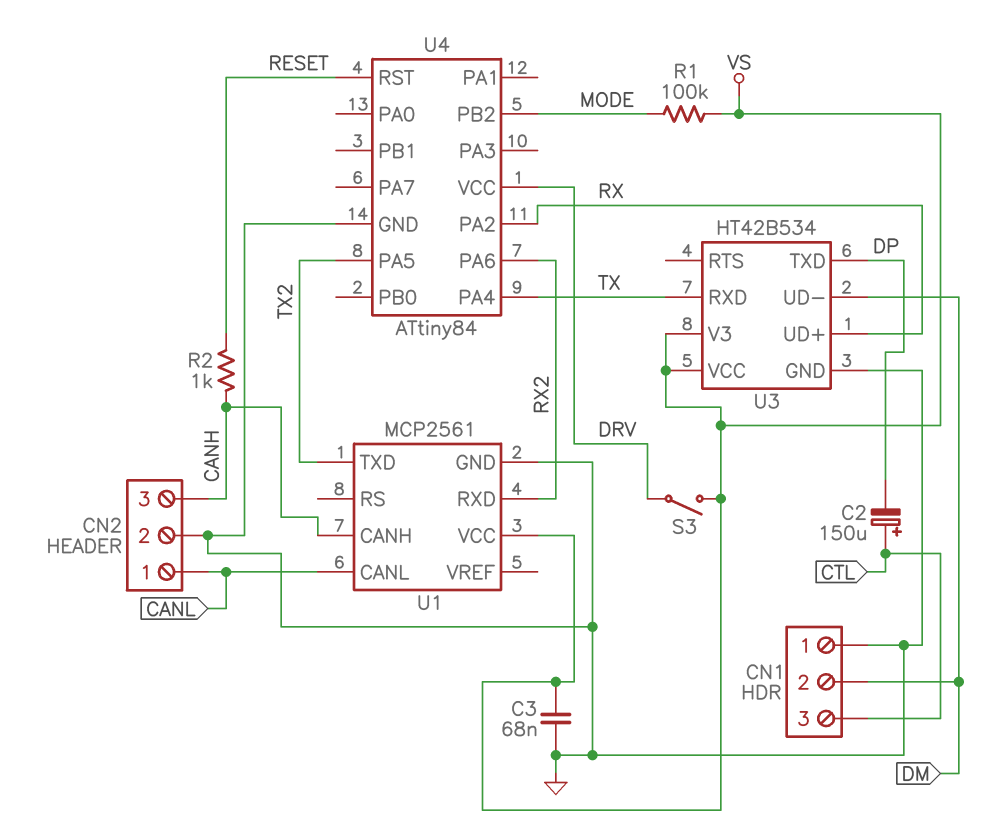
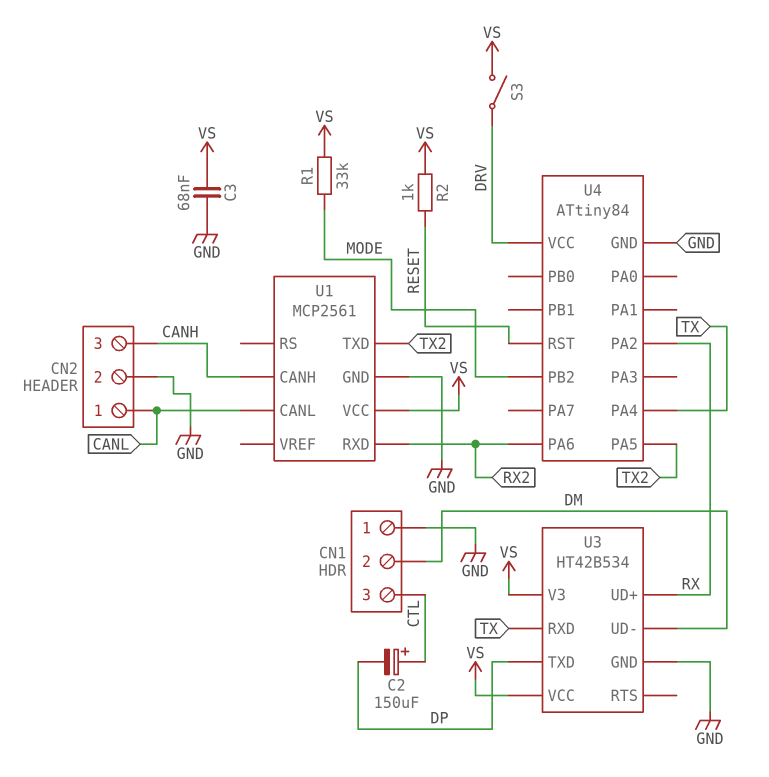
R1: 100k (MODE, VS) -> 33k (MODE, VS)
R2: 1k (CANH, RESET) -> 1k (RESET, VS)

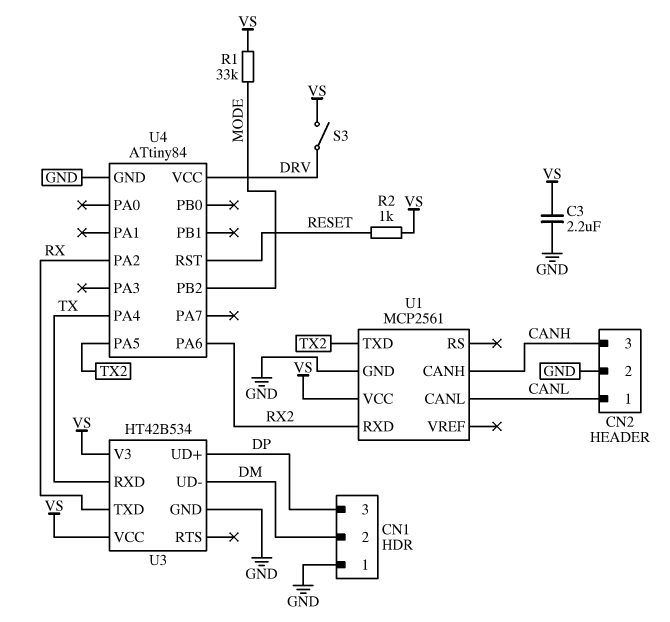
C2: 150uF (plus CTL, minus DP) -> none
C3: 68nF (GND, VS) -> 2.2uF (GND, VS)
CN1 pin 3: CTL -> DP
U3 pin TXD: DP -> RX
U3 pin UD+: RX -> DP

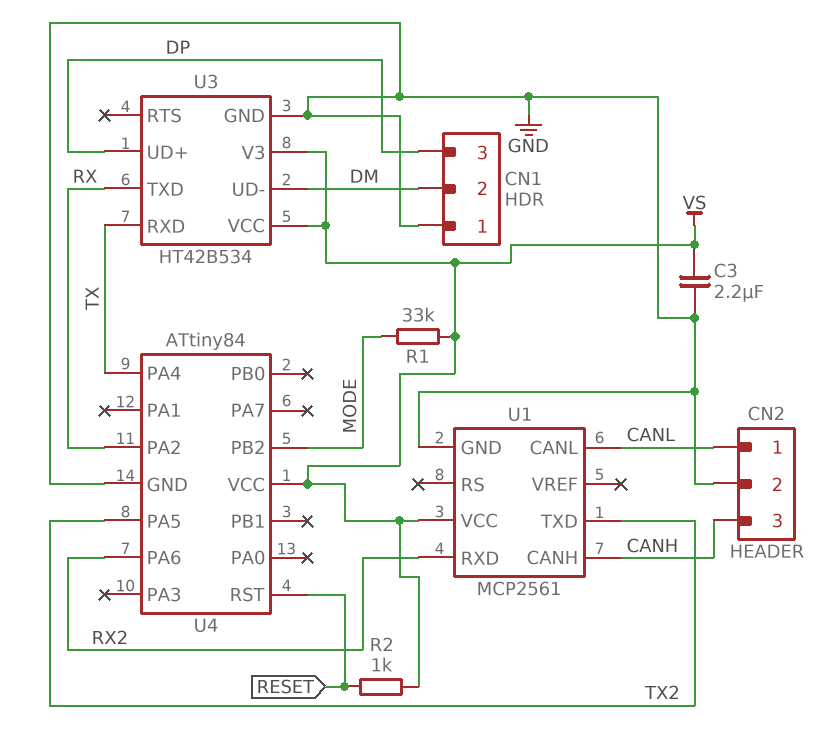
S3: switch (DRV, VS) -> none
U4 pin VCC: DRV -> VS

